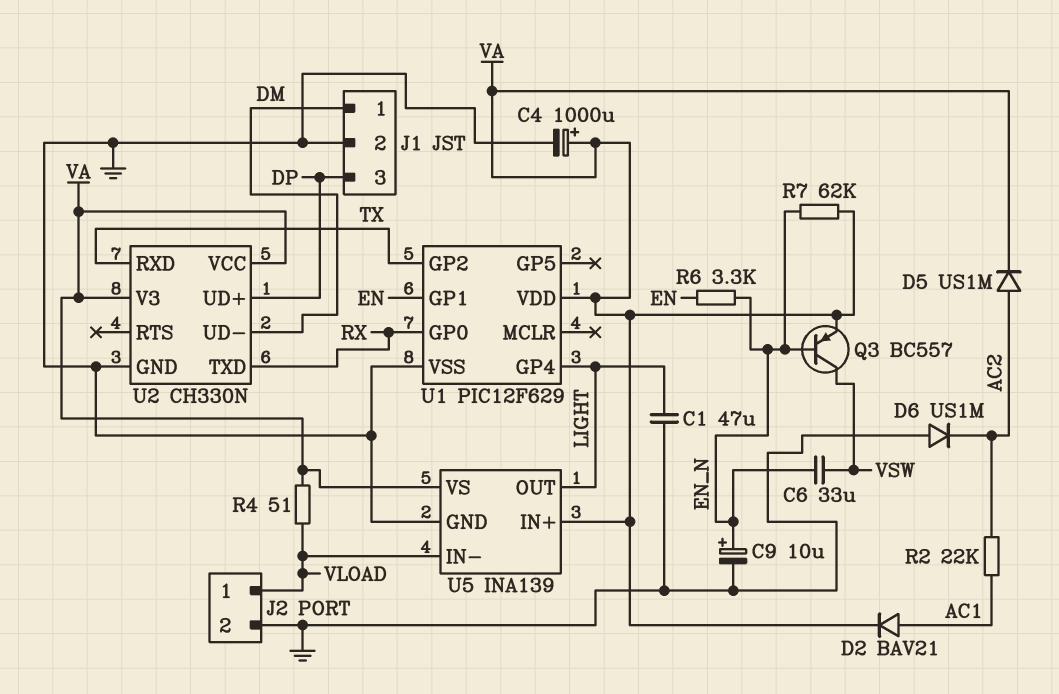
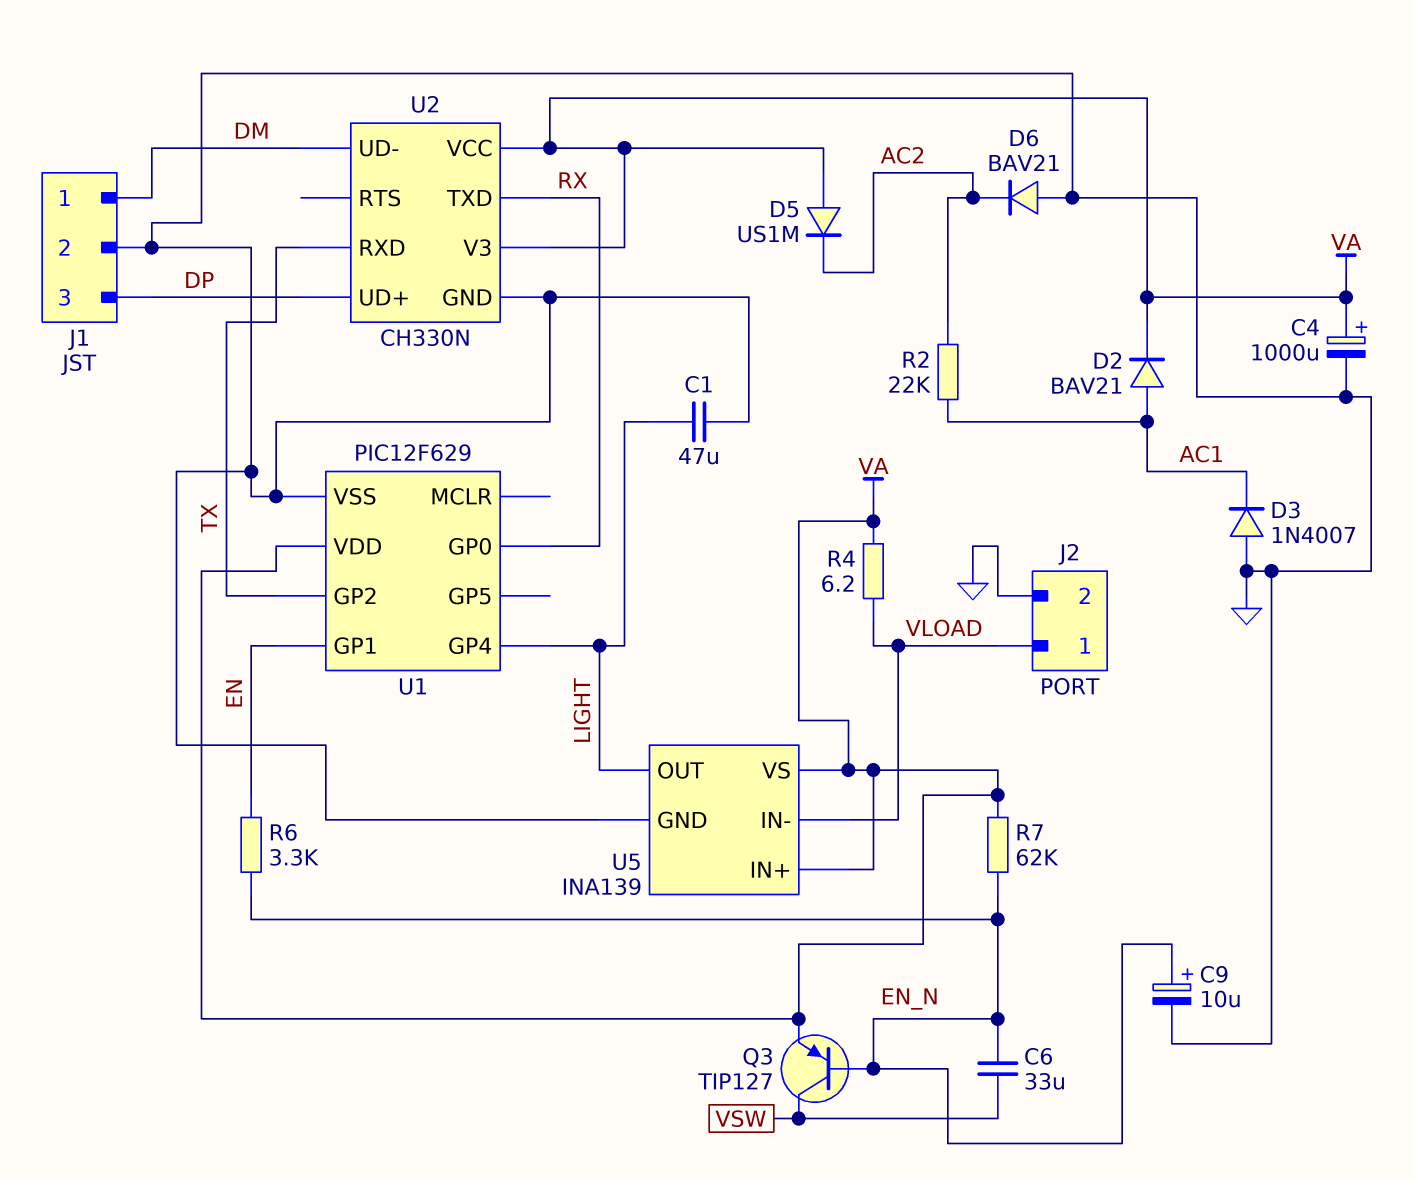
D3: none -> diode 1N4007 (A GND, K AC1)
D5: diode US1M (A AC2, K VA) -> diode US1M (A VA, K AC2)
D6: diode US1M (A GND, K AC2) -> diode BAV21 (A GND, K AC2)
Q3: PNP BC557 (B EN_N, C VSW, E VA) -> PNP TIP127 (B EN_N, C VSW, E VA)
R4: 51 (VA, VLOAD) -> 6.2 (VA, VLOAD)

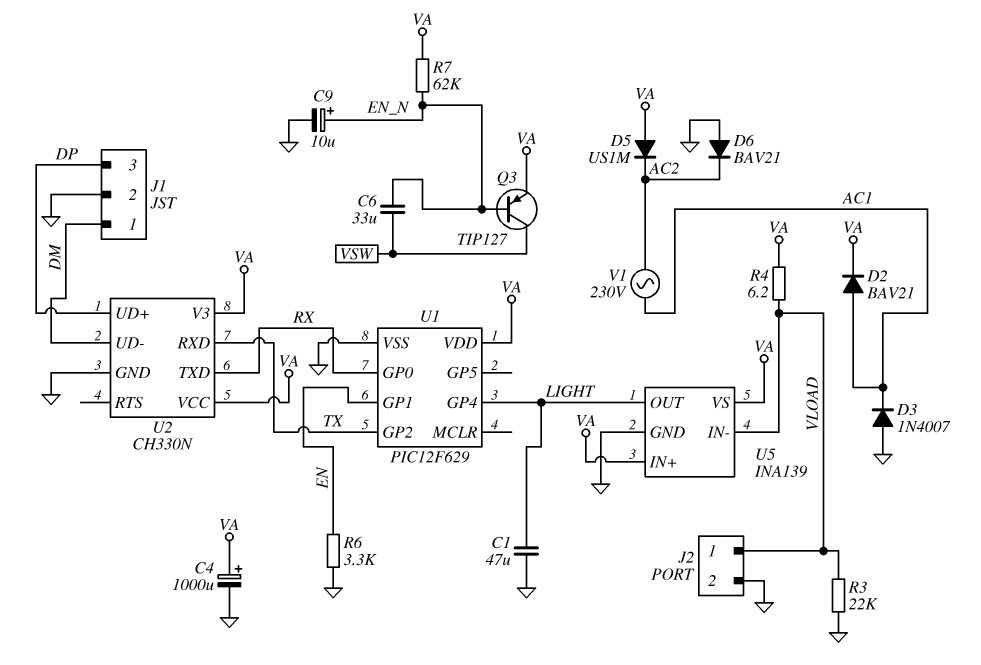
R2: 22k (AC1, AC2) -> none
R3: none -> 22k (GND, VLOAD)
R6: 3.3k (EN, EN_N) -> 3.3k (EN, GND)
V1: none -> AC 230V (AC1, AC2)

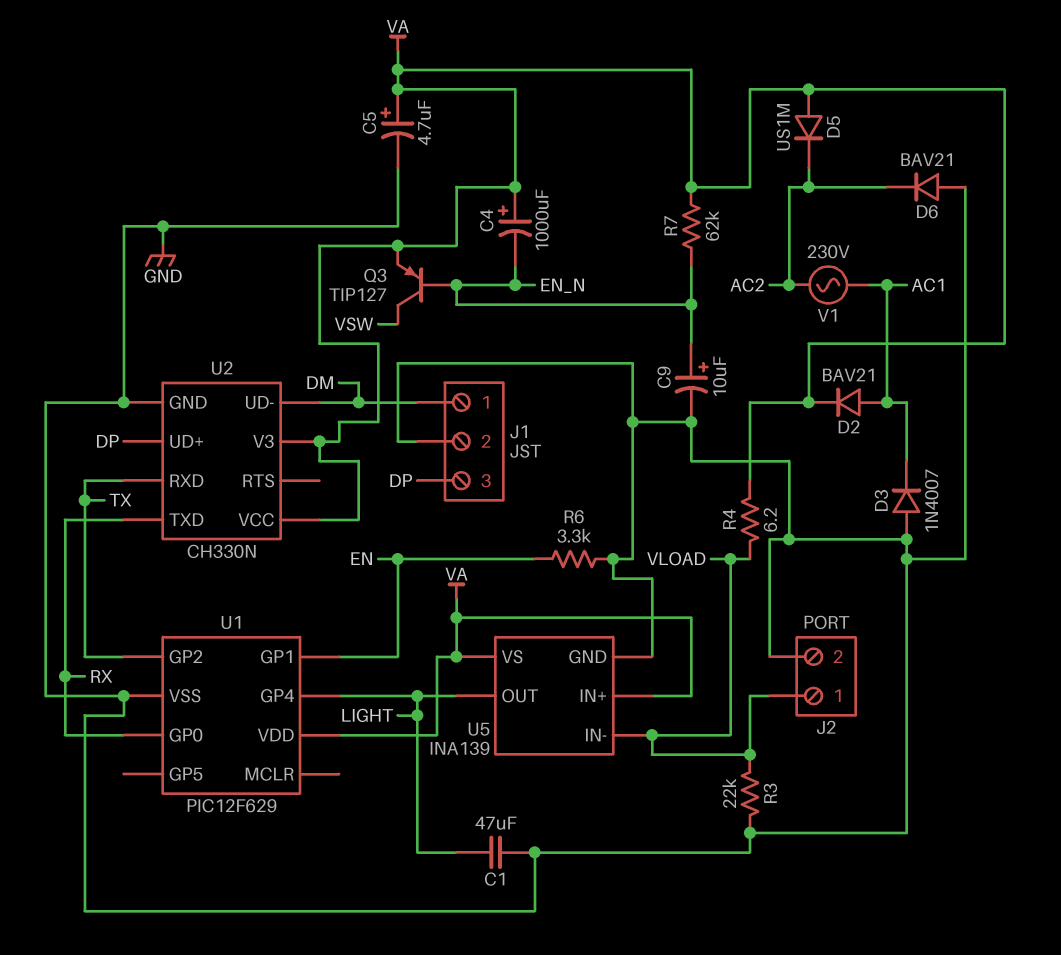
C4: 1000uF (plus VA, minus GND) -> 1000uF (plus VA, minus EN_N)
C5: none -> 4.7uF (plus VA, minus GND)
C6: 33uF (EN_N, VSW) -> none

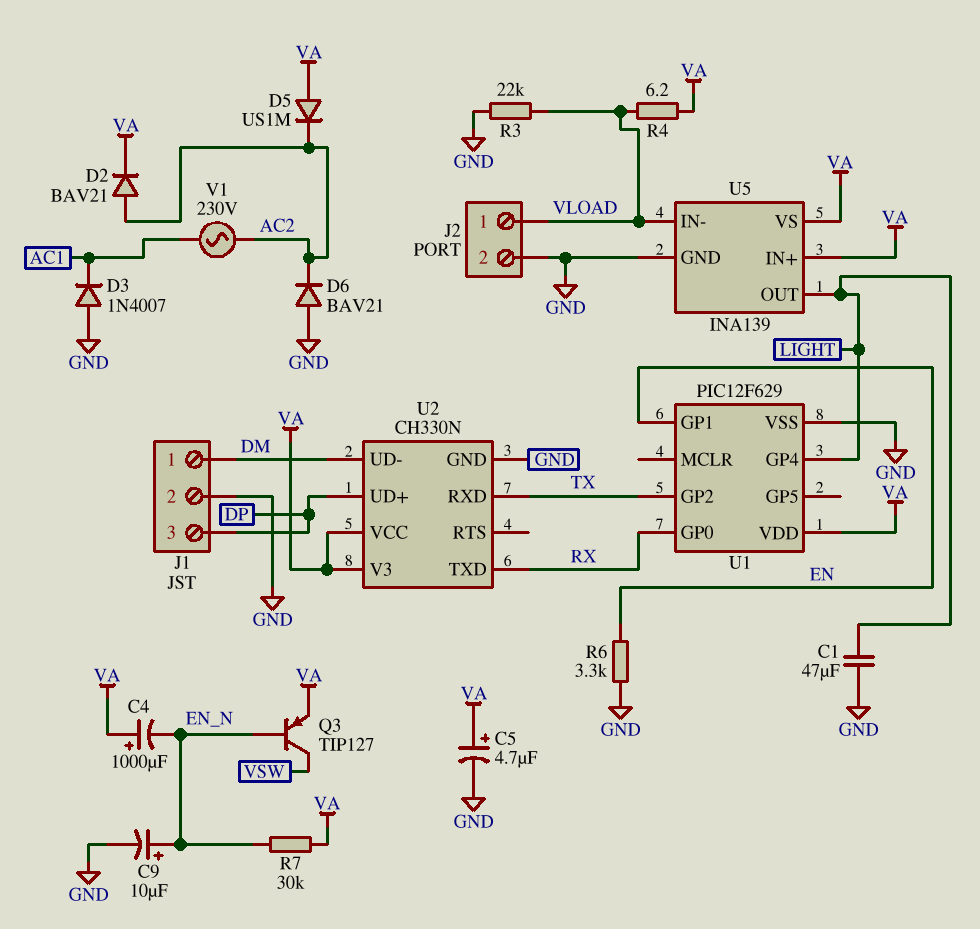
D2: diode BAV21 (A AC1, K VA) -> diode BAV21 (A AC2, K VA)
R7: 62k (EN_N, VA) -> 30k (EN_N, VA)

